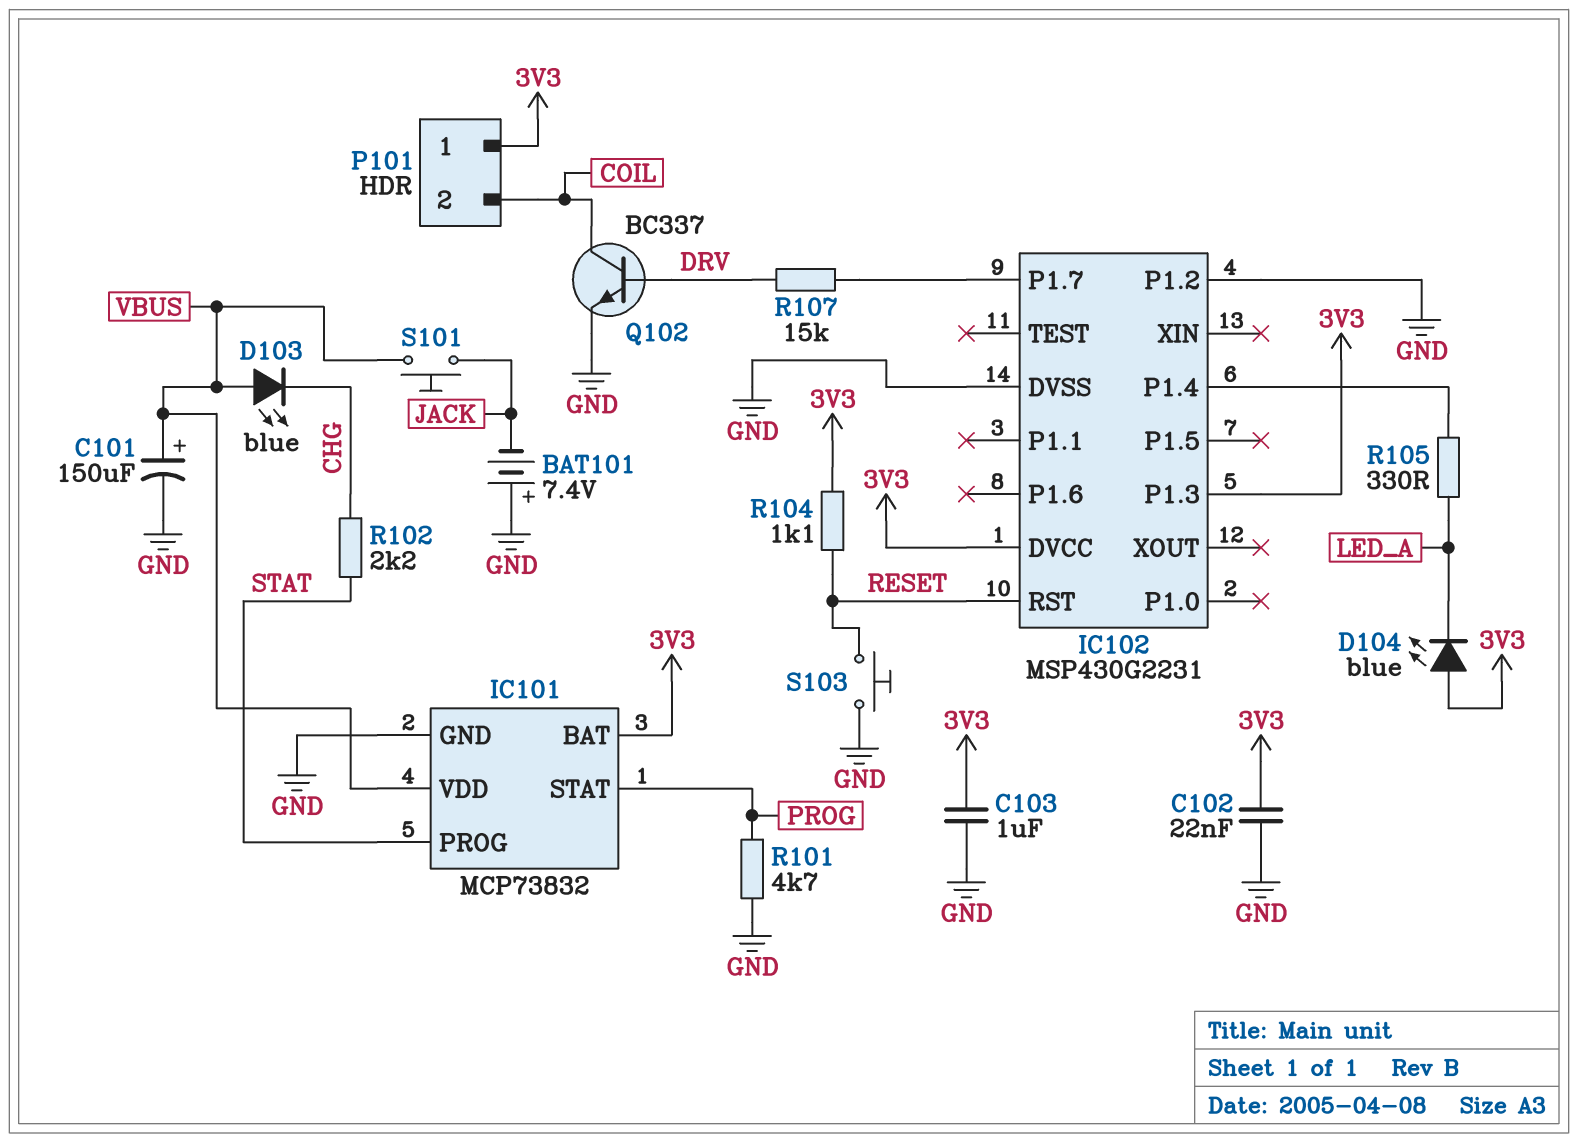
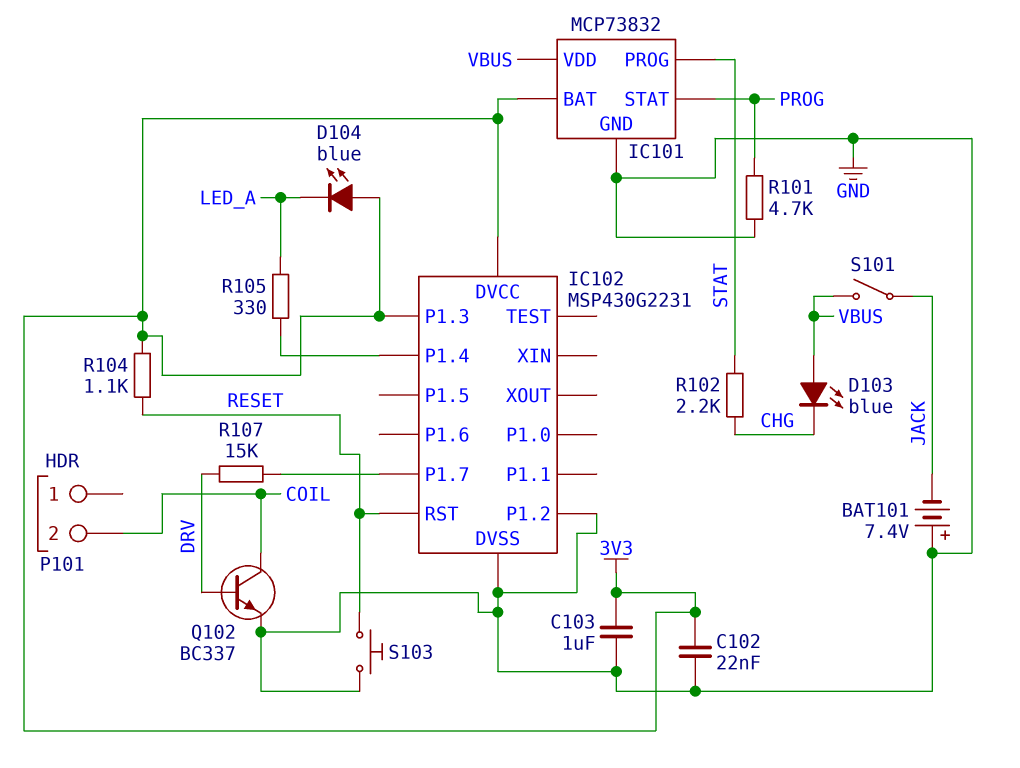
C101: 150uF (plus VBUS, minus GND) -> none
P101 pin 1: 3V3 -> none
S101: button (JACK, VBUS) -> switch (JACK, VBUS)

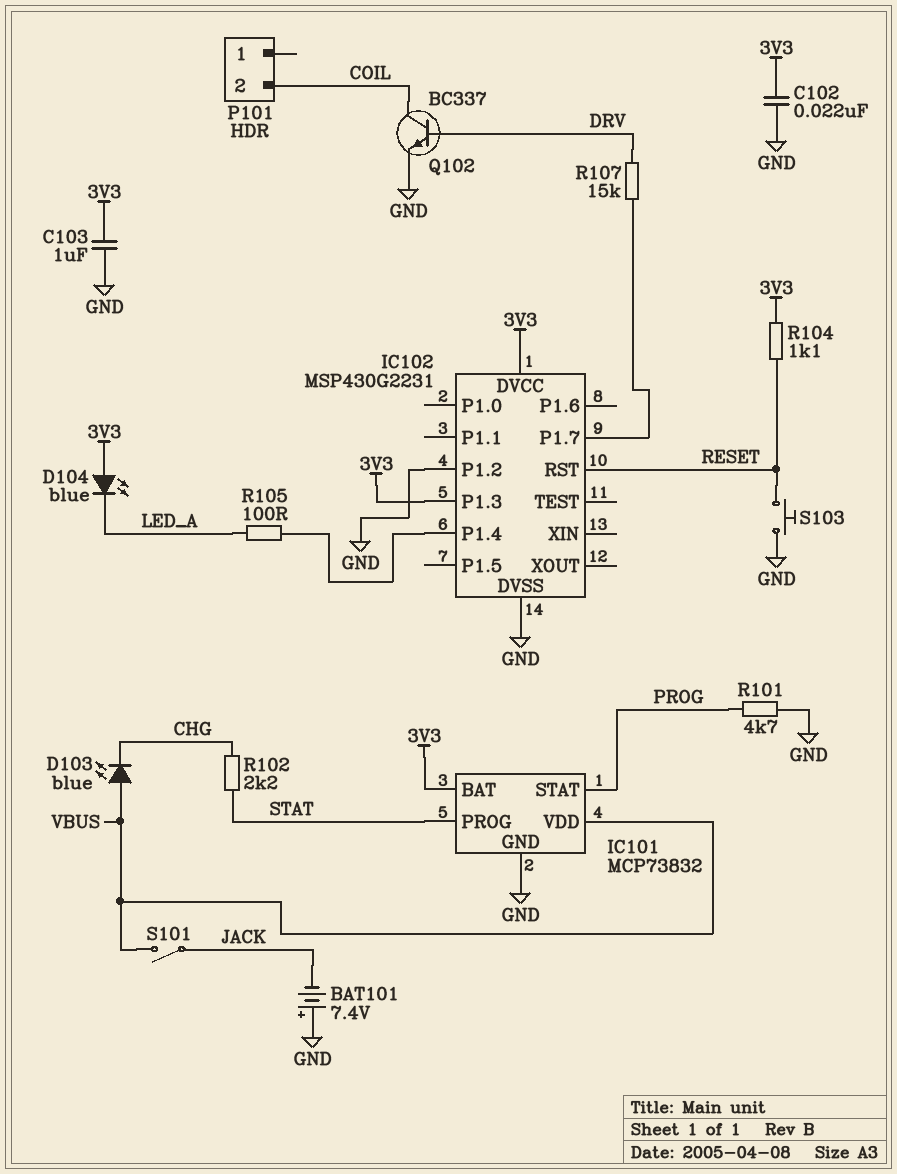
R105: 330 (IC102/P1.4, LED_A) -> 100 (IC102/P1.4, LED_A)

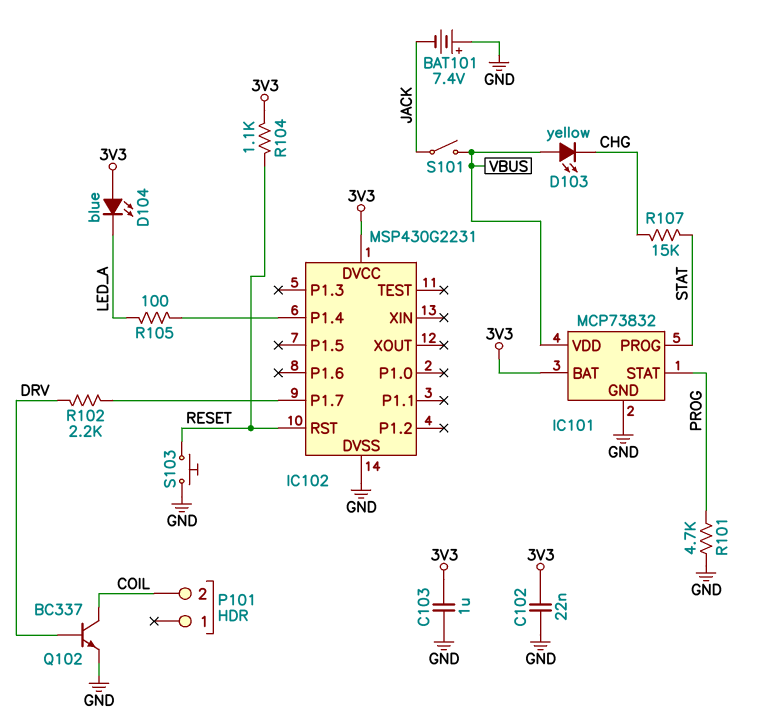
D103: LED blue (A VBUS, K CHG) -> LED yellow (A VBUS, K CHG)
IC102 pin P1.2: GND -> none
IC102 pin P1.3: 3V3 -> none
R102: 2.2k (CHG, STAT) -> 2.2k (DRV, IC102/P1.7)
R107: 15k (DRV, IC102/P1.7) -> 15k (CHG, STAT)

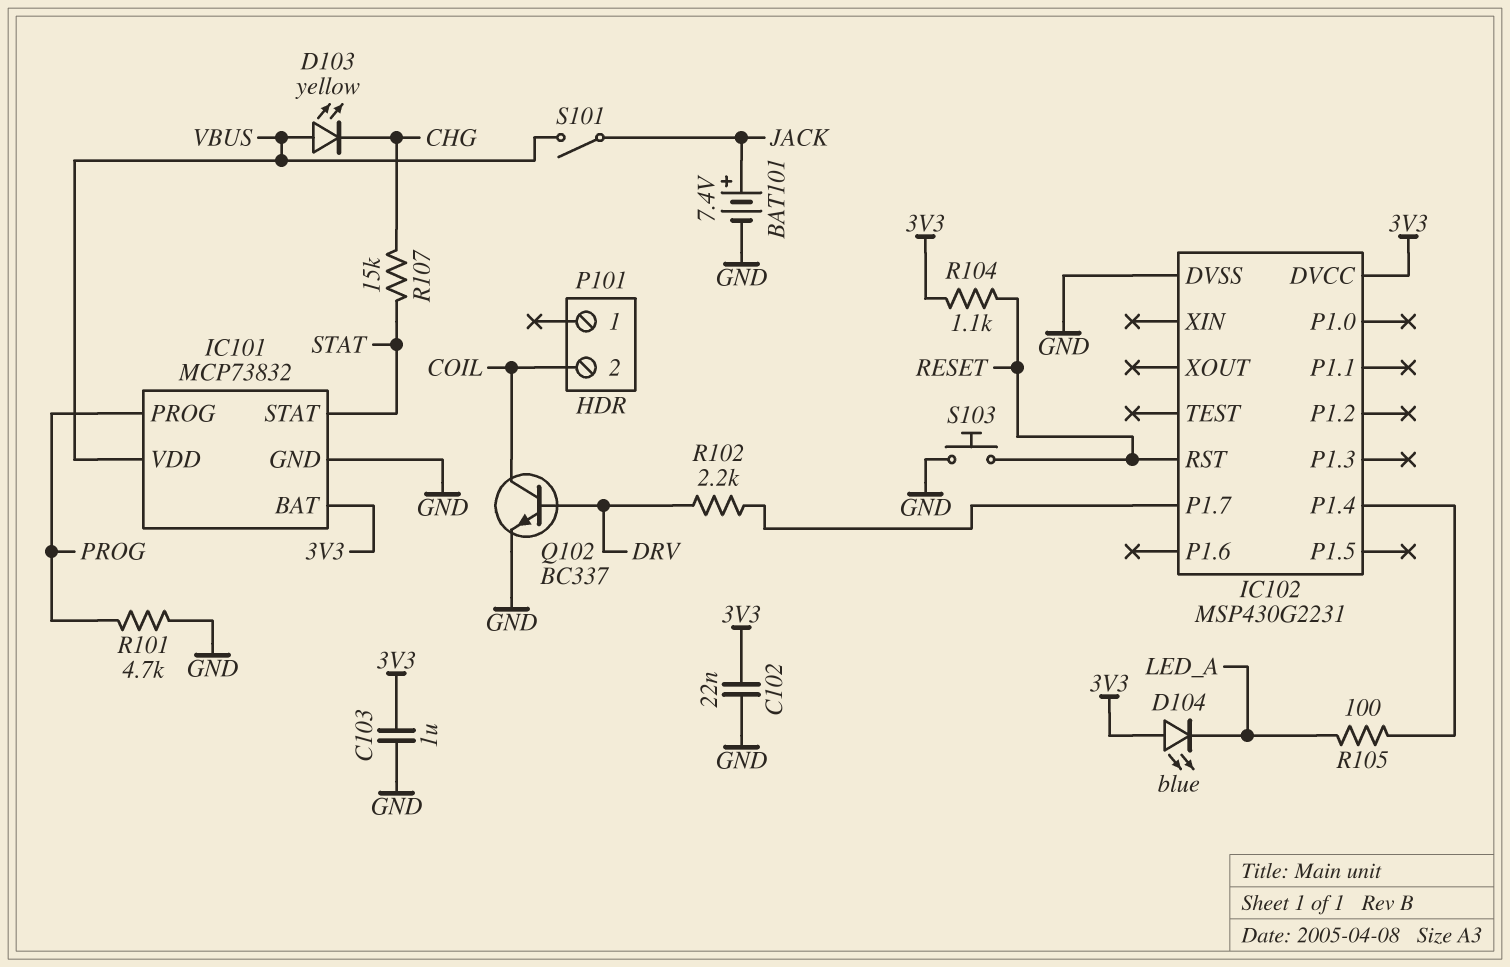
BAT101: 7.4V (plus GND, minus JACK) -> 7.4V (plus JACK, minus GND)
IC101 pin PROG: STAT -> PROG
IC101 pin STAT: PROG -> STAT

